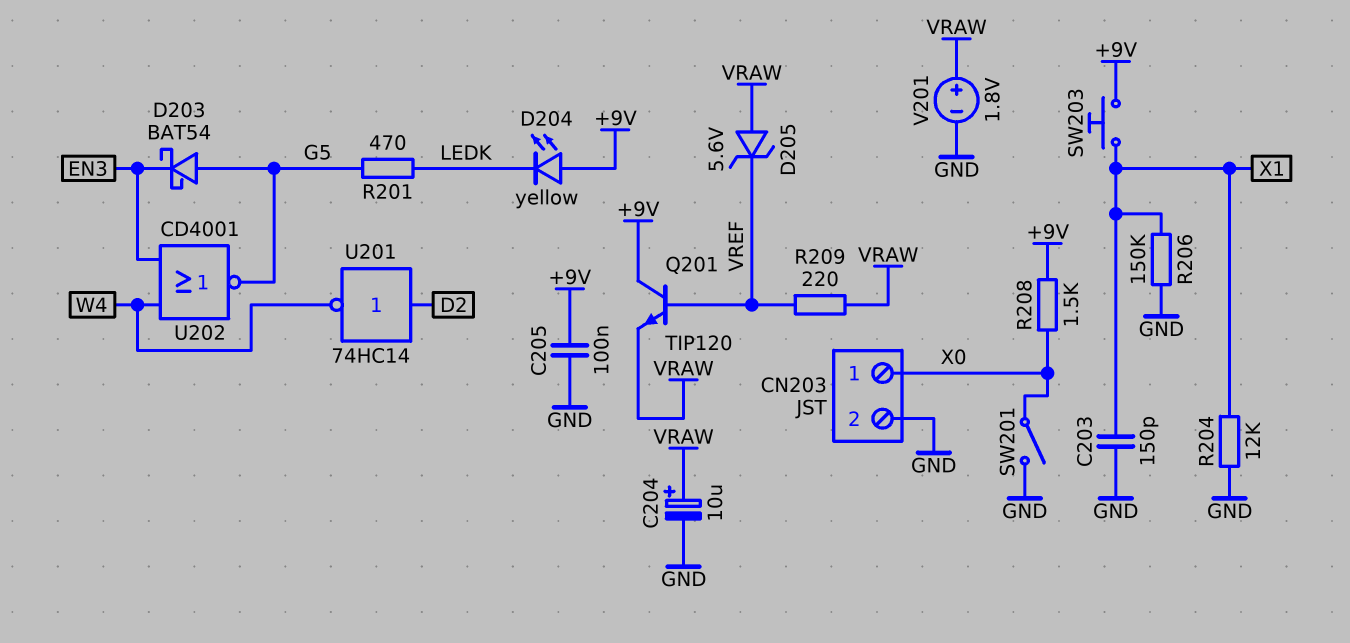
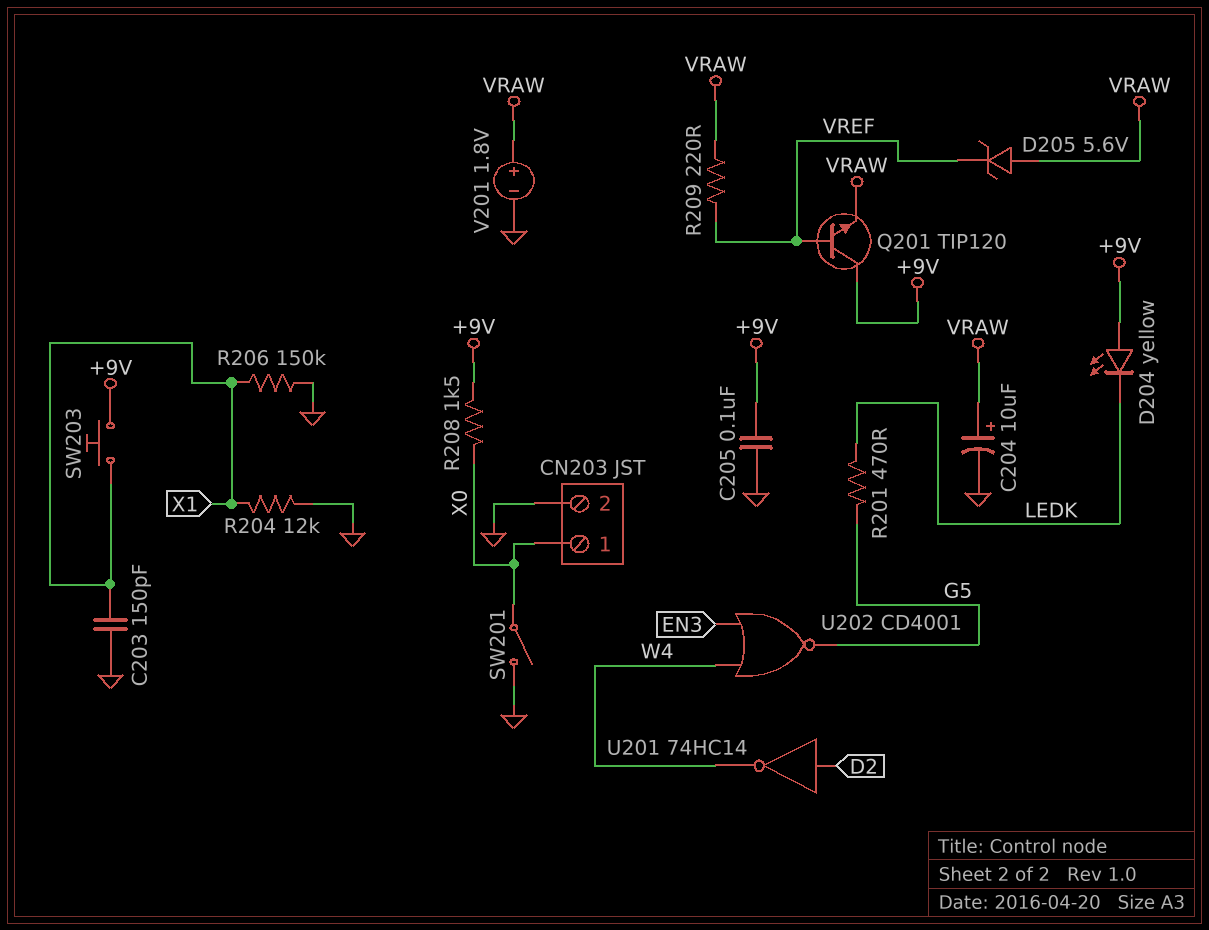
D203: schottky BAT54 (A G5, K EN3) -> none

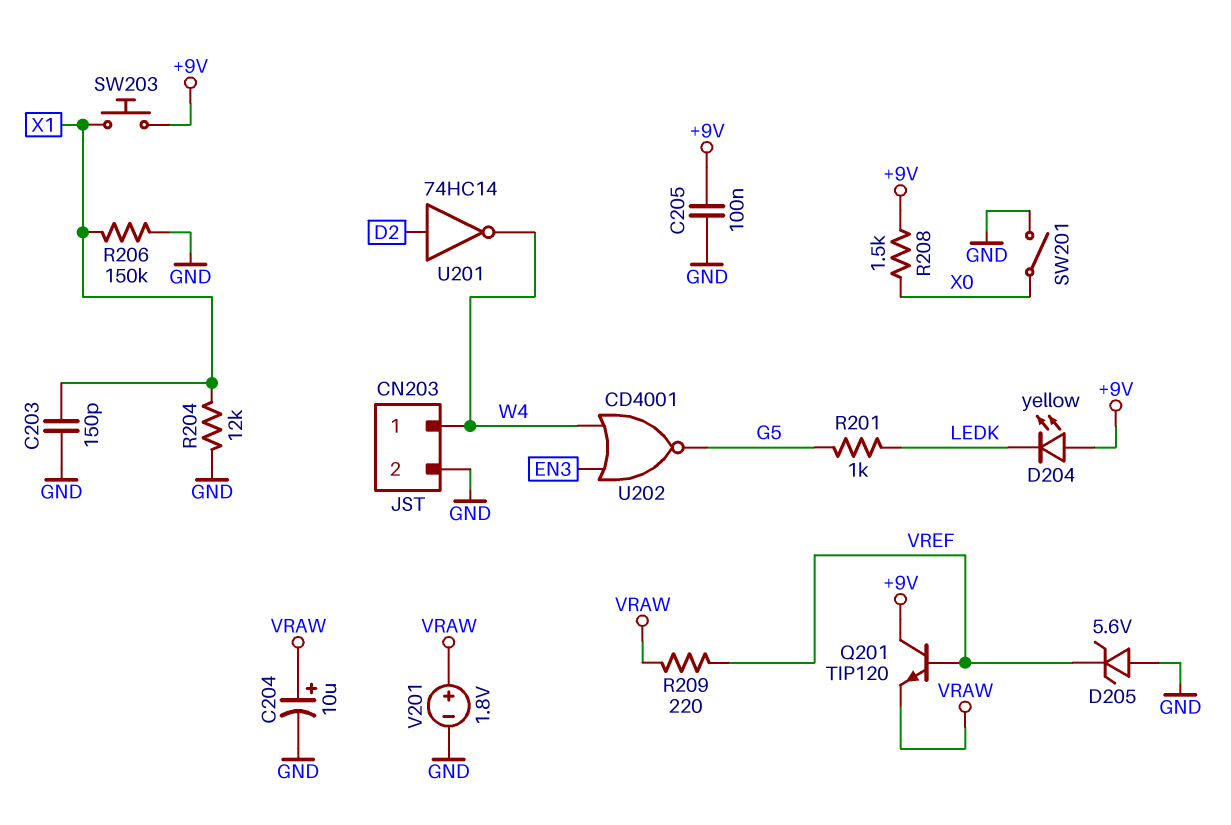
CN203 pin 1: X0 -> W4
D205: zener 5.6V (A VRAW, K VREF) -> zener 5.6V (A GND, K VREF)
R201: 470 (G5, LEDK) -> 1k (G5, LEDK)

